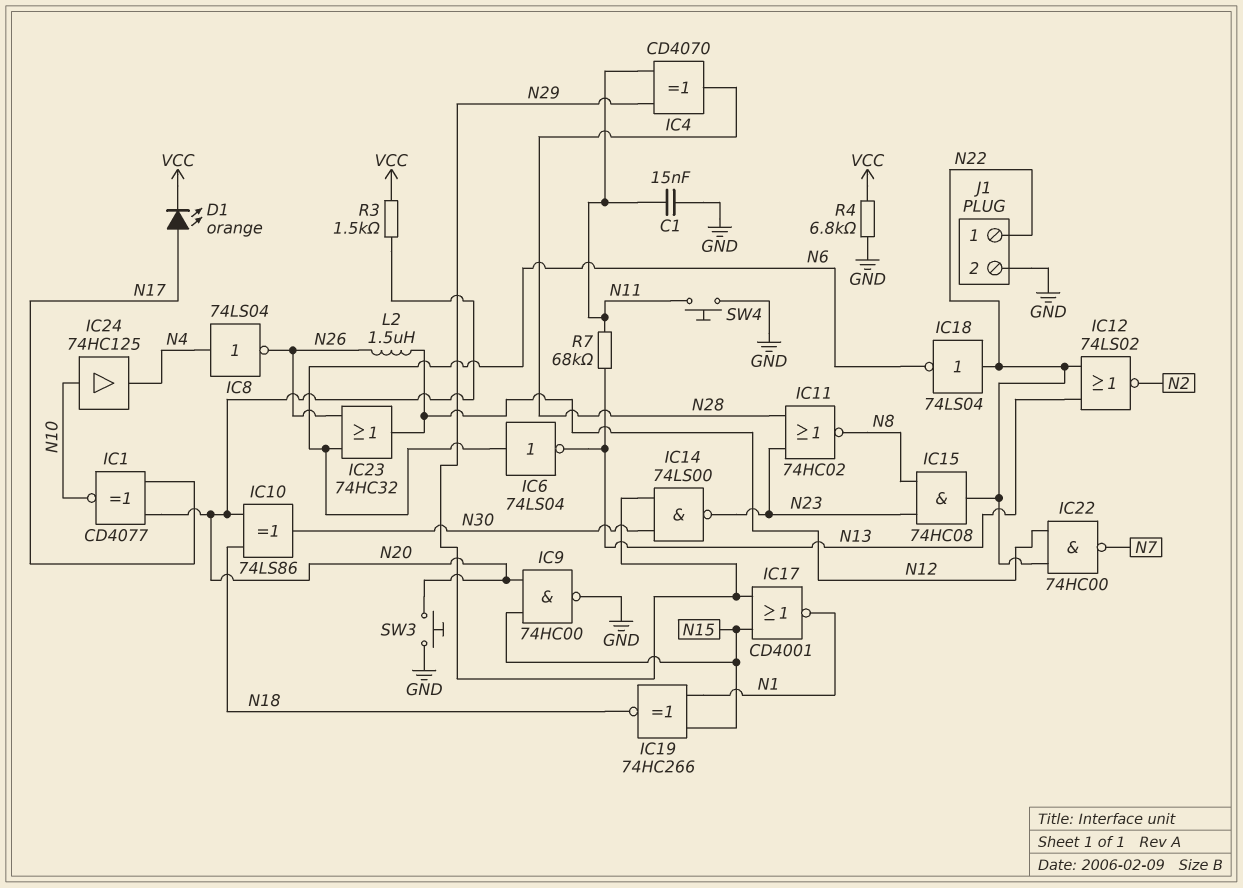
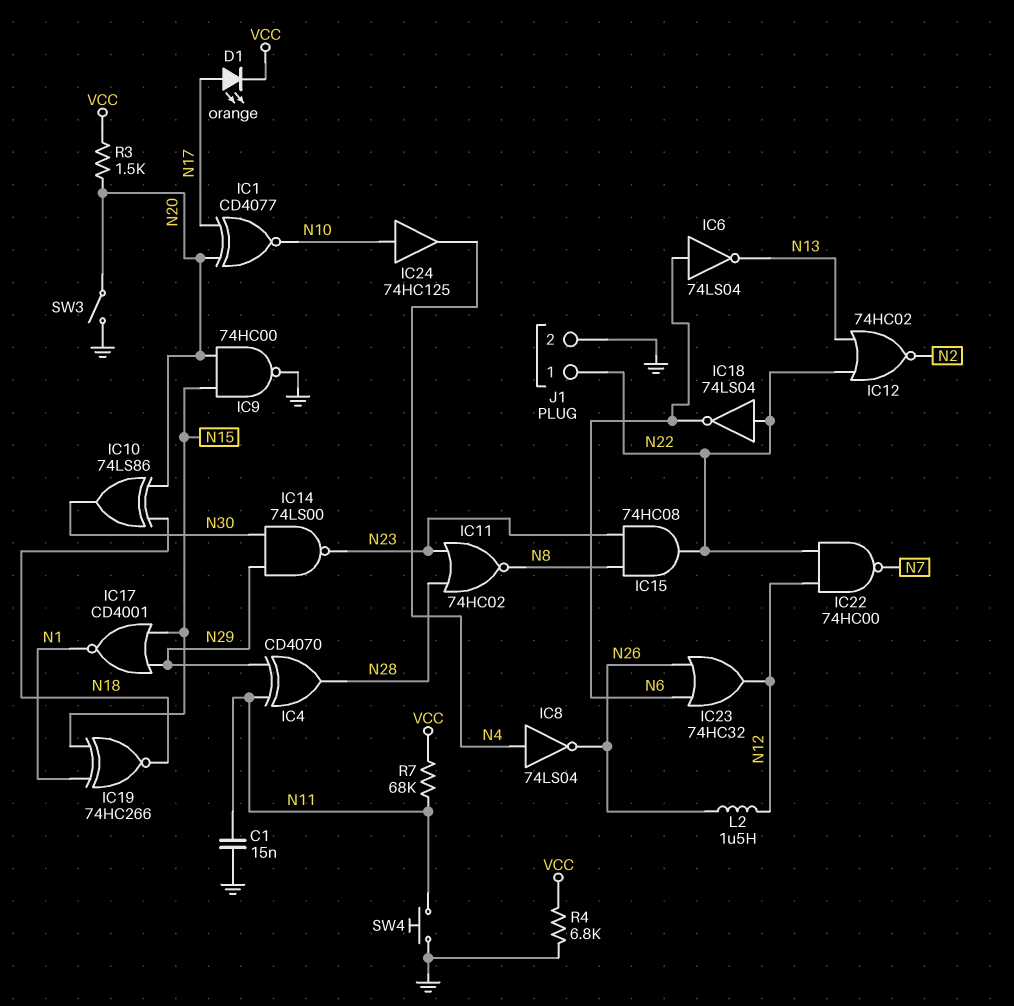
IC12: NOR 74LS02 (in N13, in N22, out N2) -> NOR 74HC02 (in N13, in N22, out N2)
R7: 68k (N11, N13) -> 68k (N11, VCC)
SW3: button (GND, N20) -> switch (GND, N20)

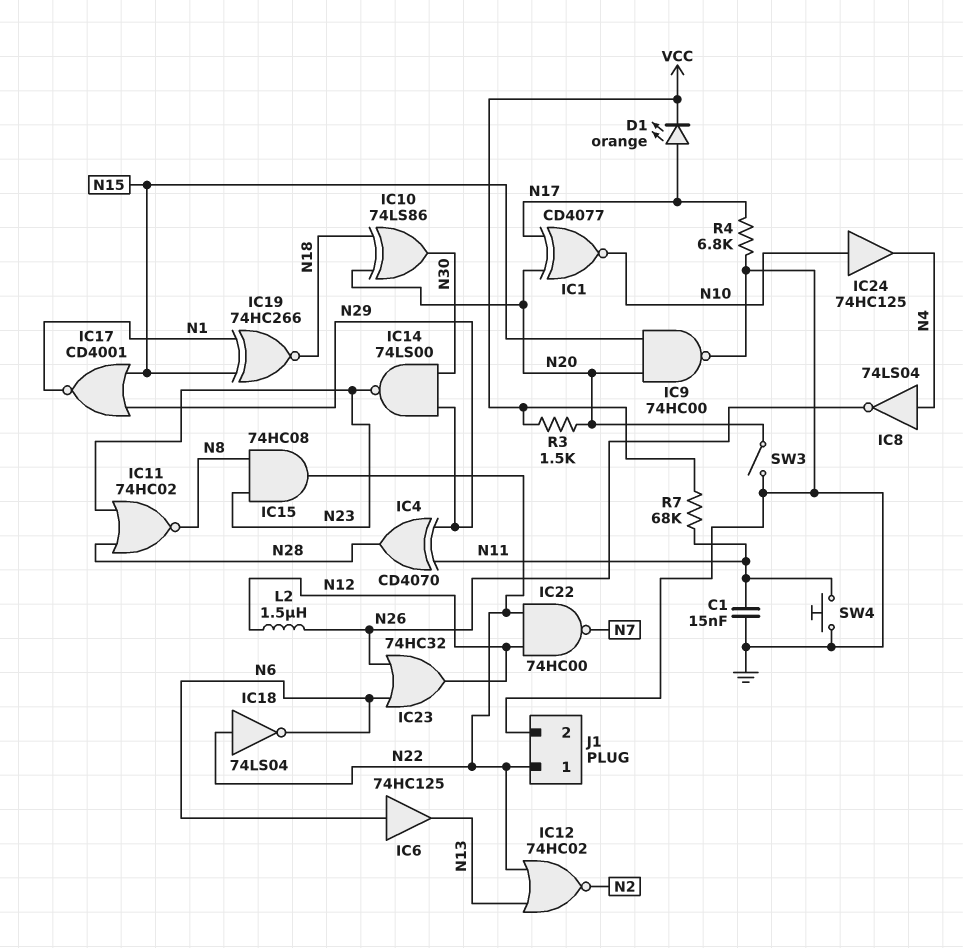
IC6: NOT 74LS04 (in N6, out N13) -> buffer 74HC125 (in N6, out N13)
R4: 6.8k (GND, VCC) -> 6.8k (GND, N17)

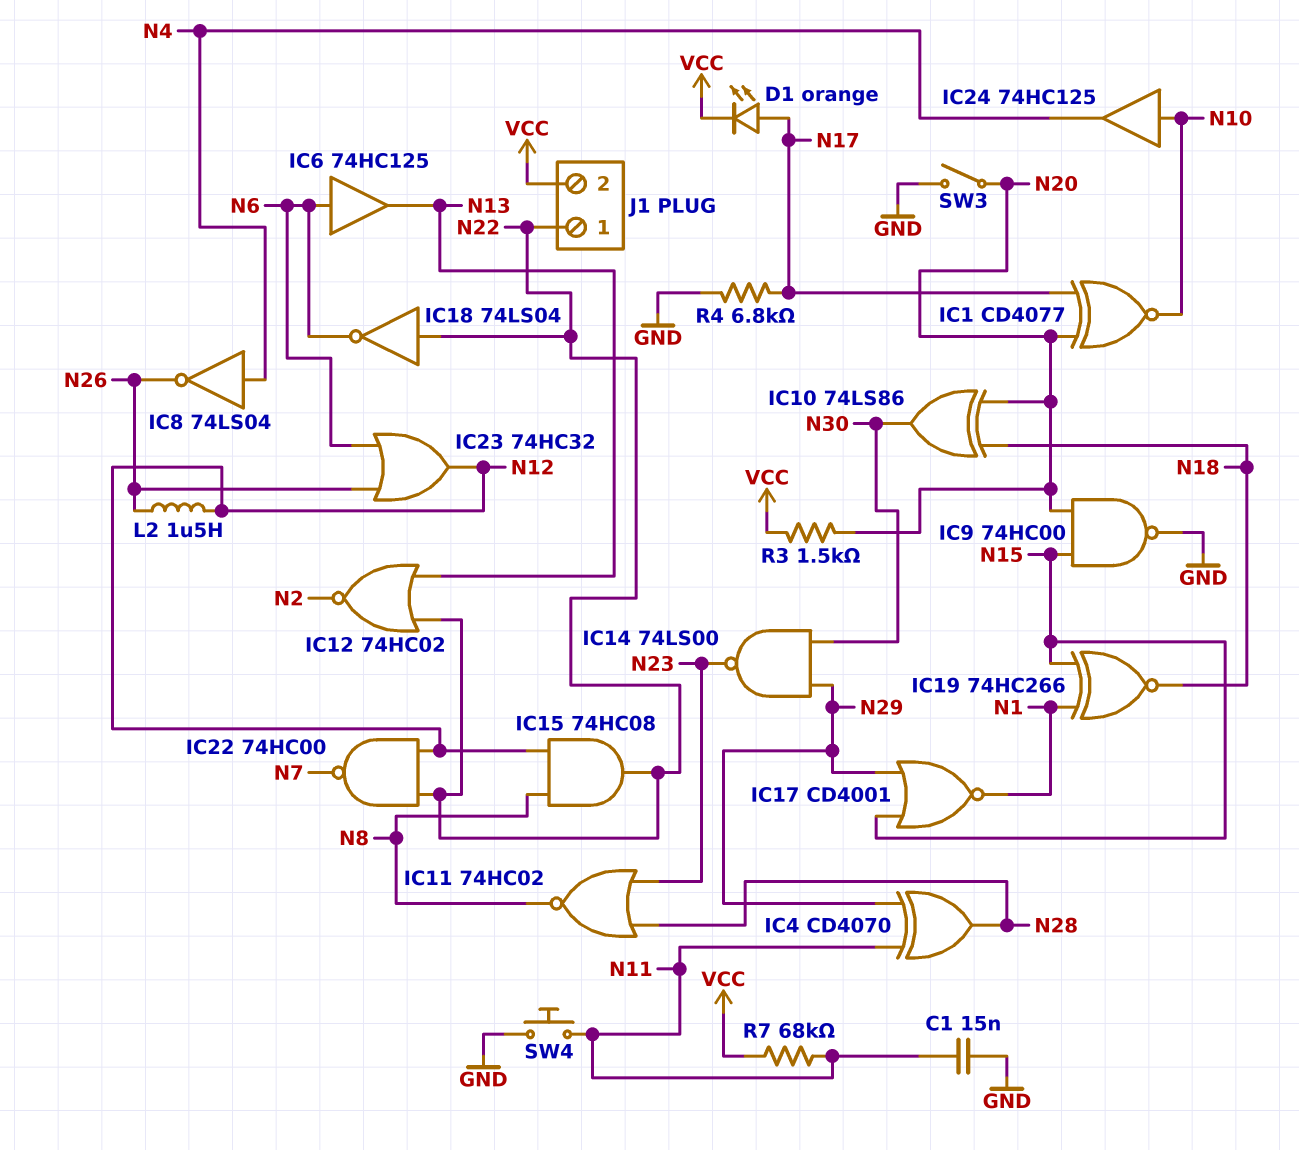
IC15: AND 74HC08 (in N8, in N23, out N22) -> AND 74HC08 (in N8, in N12, out N22)
J1 pin 2: GND -> VCC

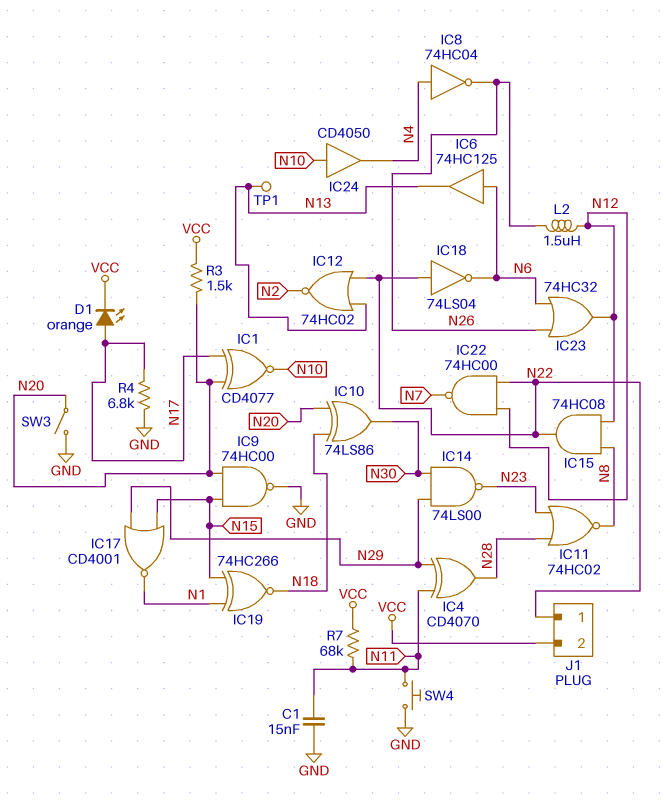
IC8: NOT 74LS04 (in N4, out N26) -> NOT 74HC04 (in N4, out N26)
IC24: buffer 74HC125 (in N10, out N4) -> buffer CD4050 (in N10, out N4)
TP1: none -> test point (N13)

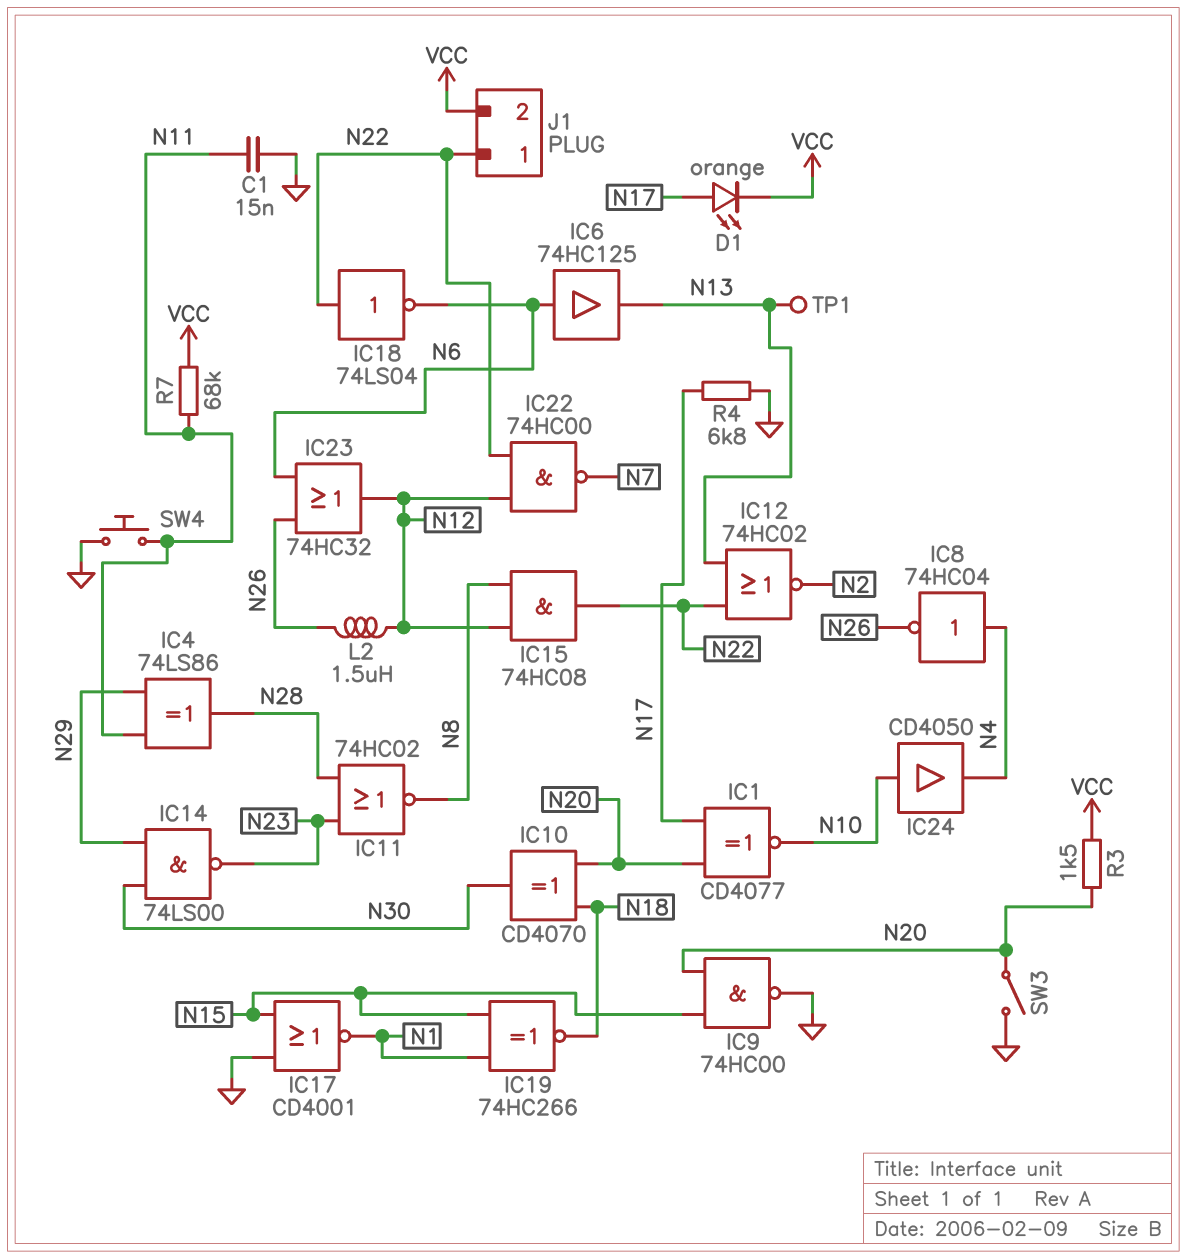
IC4: XOR CD4070 (in N11, in N29, out N28) -> XOR 74LS86 (in N11, in N29, out N28)
IC10: XOR 74LS86 (in N18, in N20, out N30) -> XOR CD4070 (in N18, in N20, out N30)
IC17: NOR CD4001 (in N15, in N29, out N1) -> NOR CD4001 (in GND, in N15, out N1)

